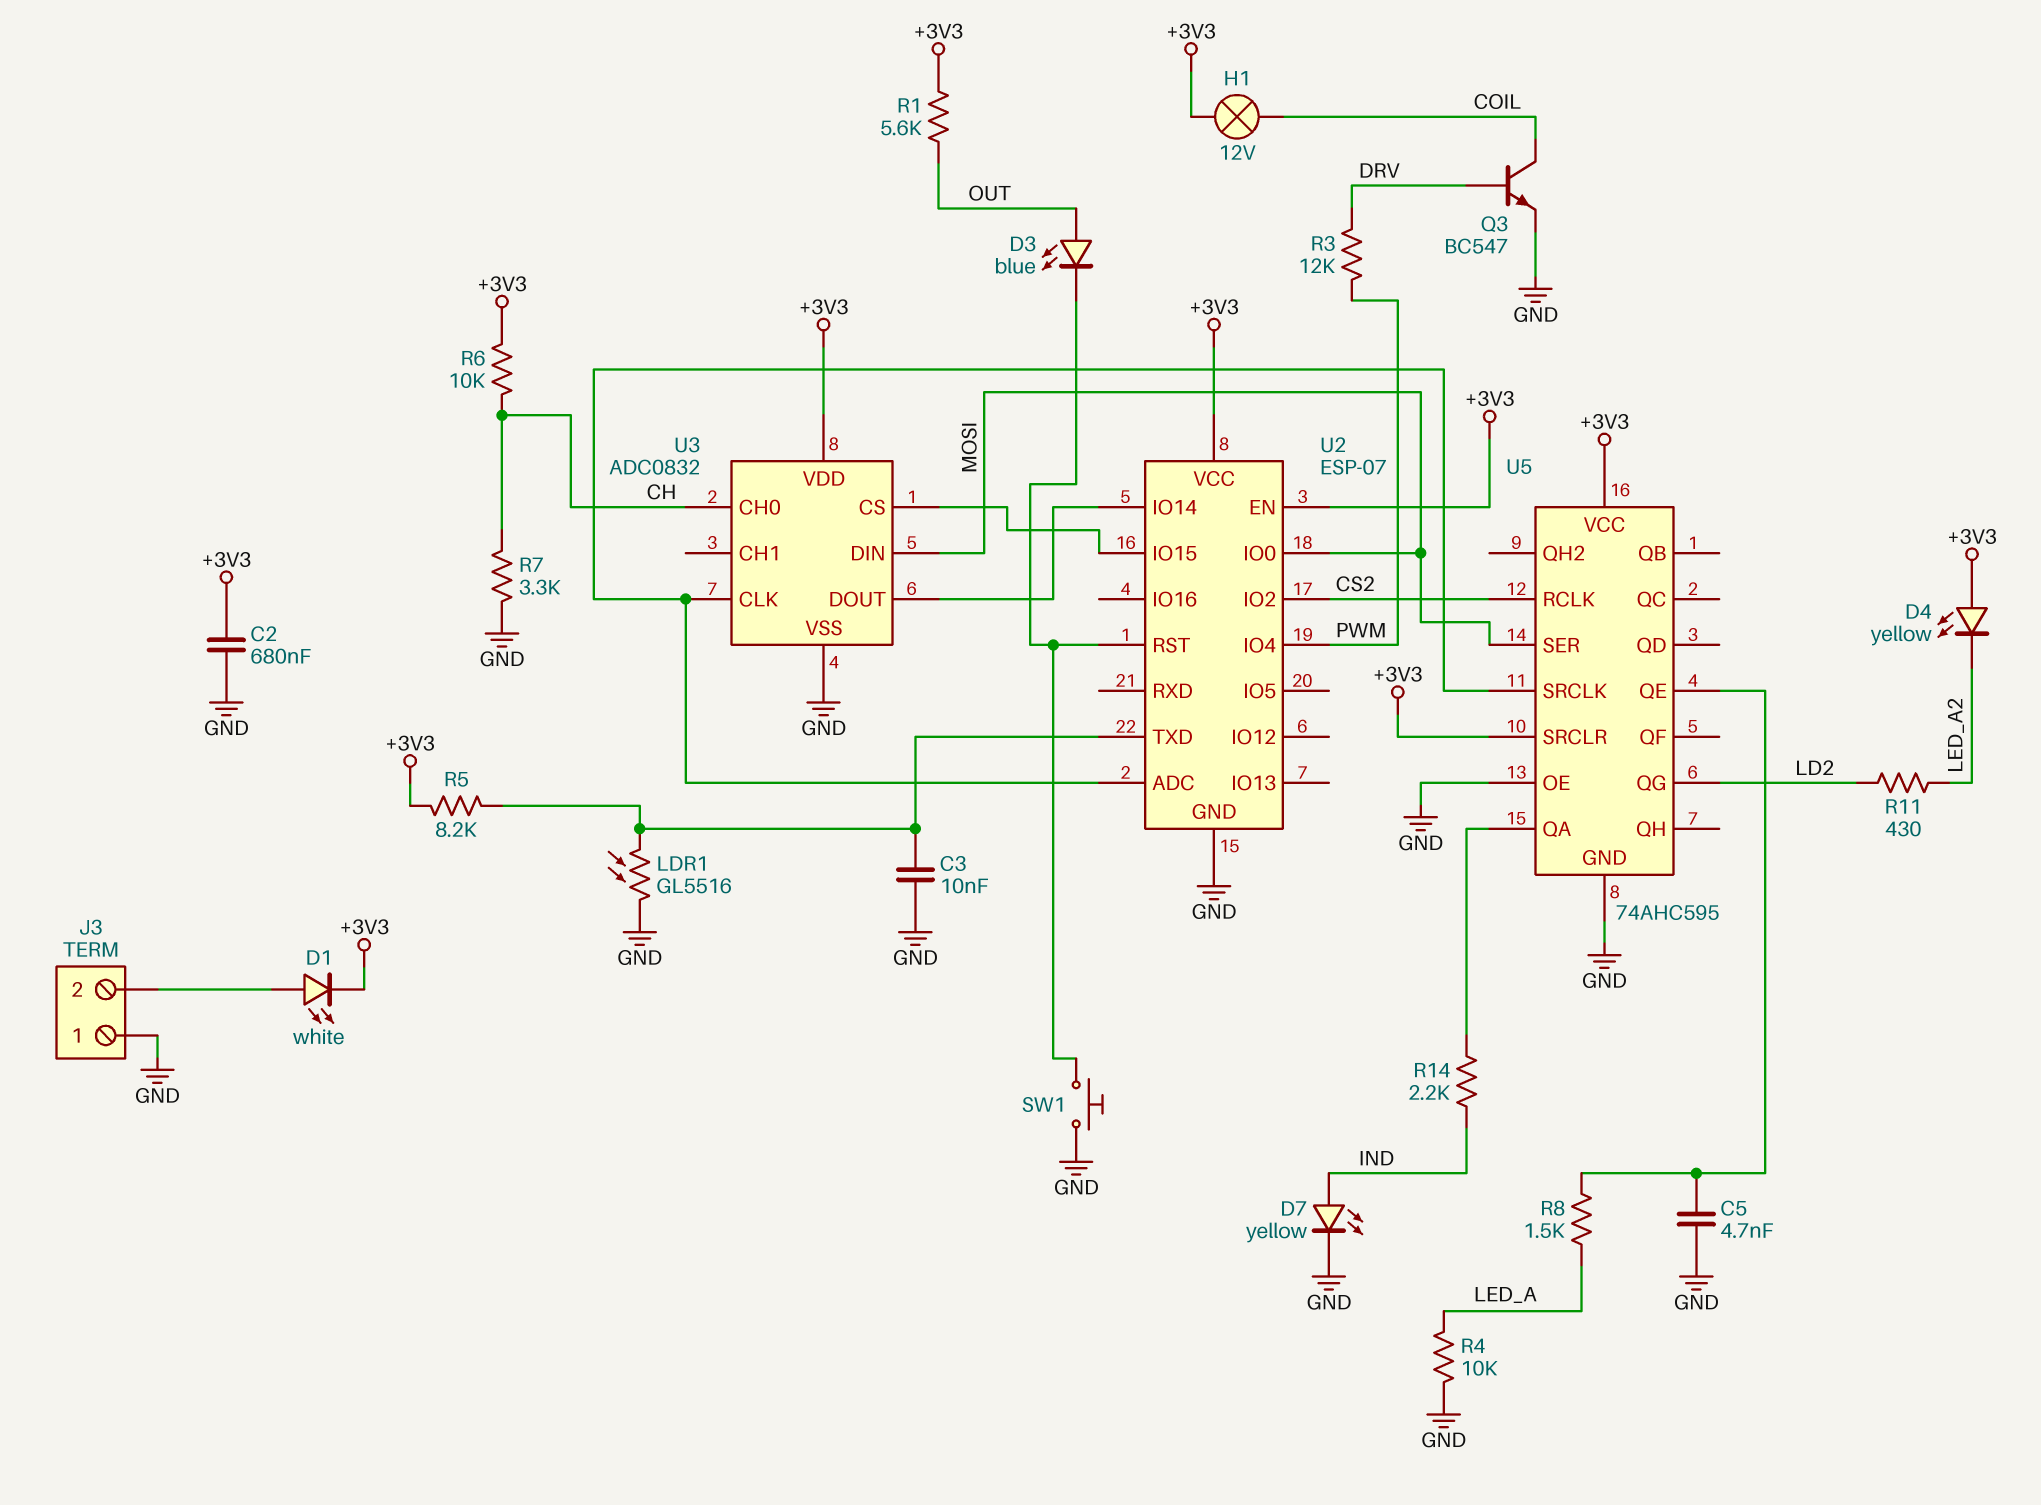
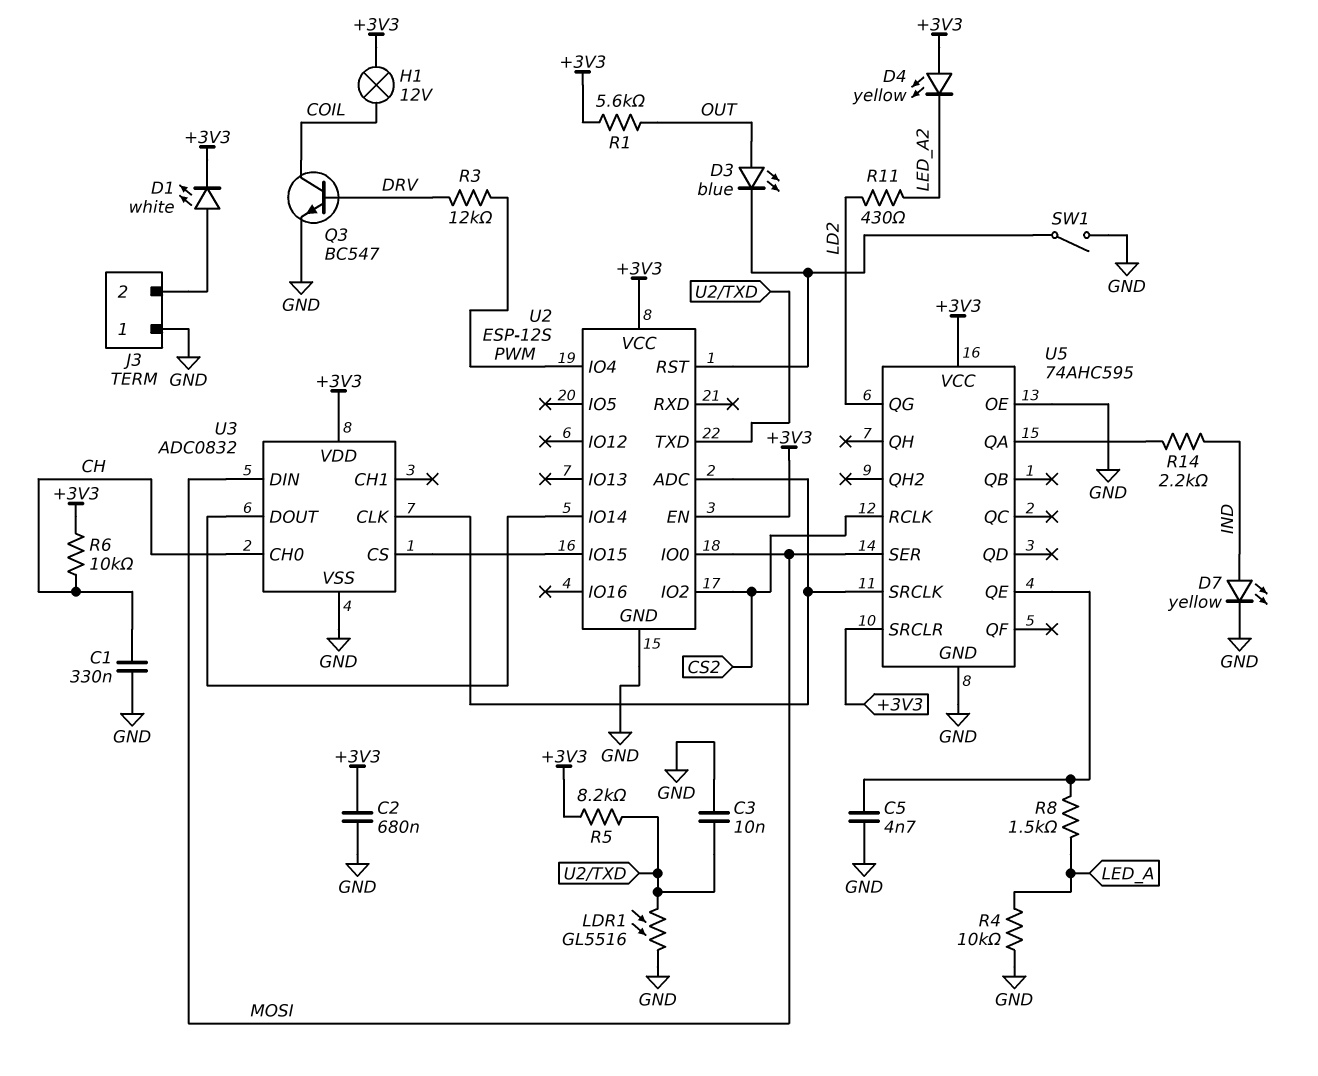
C1: none -> 330nF (CH, GND)
R7: 3.3k (CH, GND) -> none
SW1: button (GND, U2/RST) -> switch (GND, U2/RST)
U2: ESP-07 -> ESP-12S

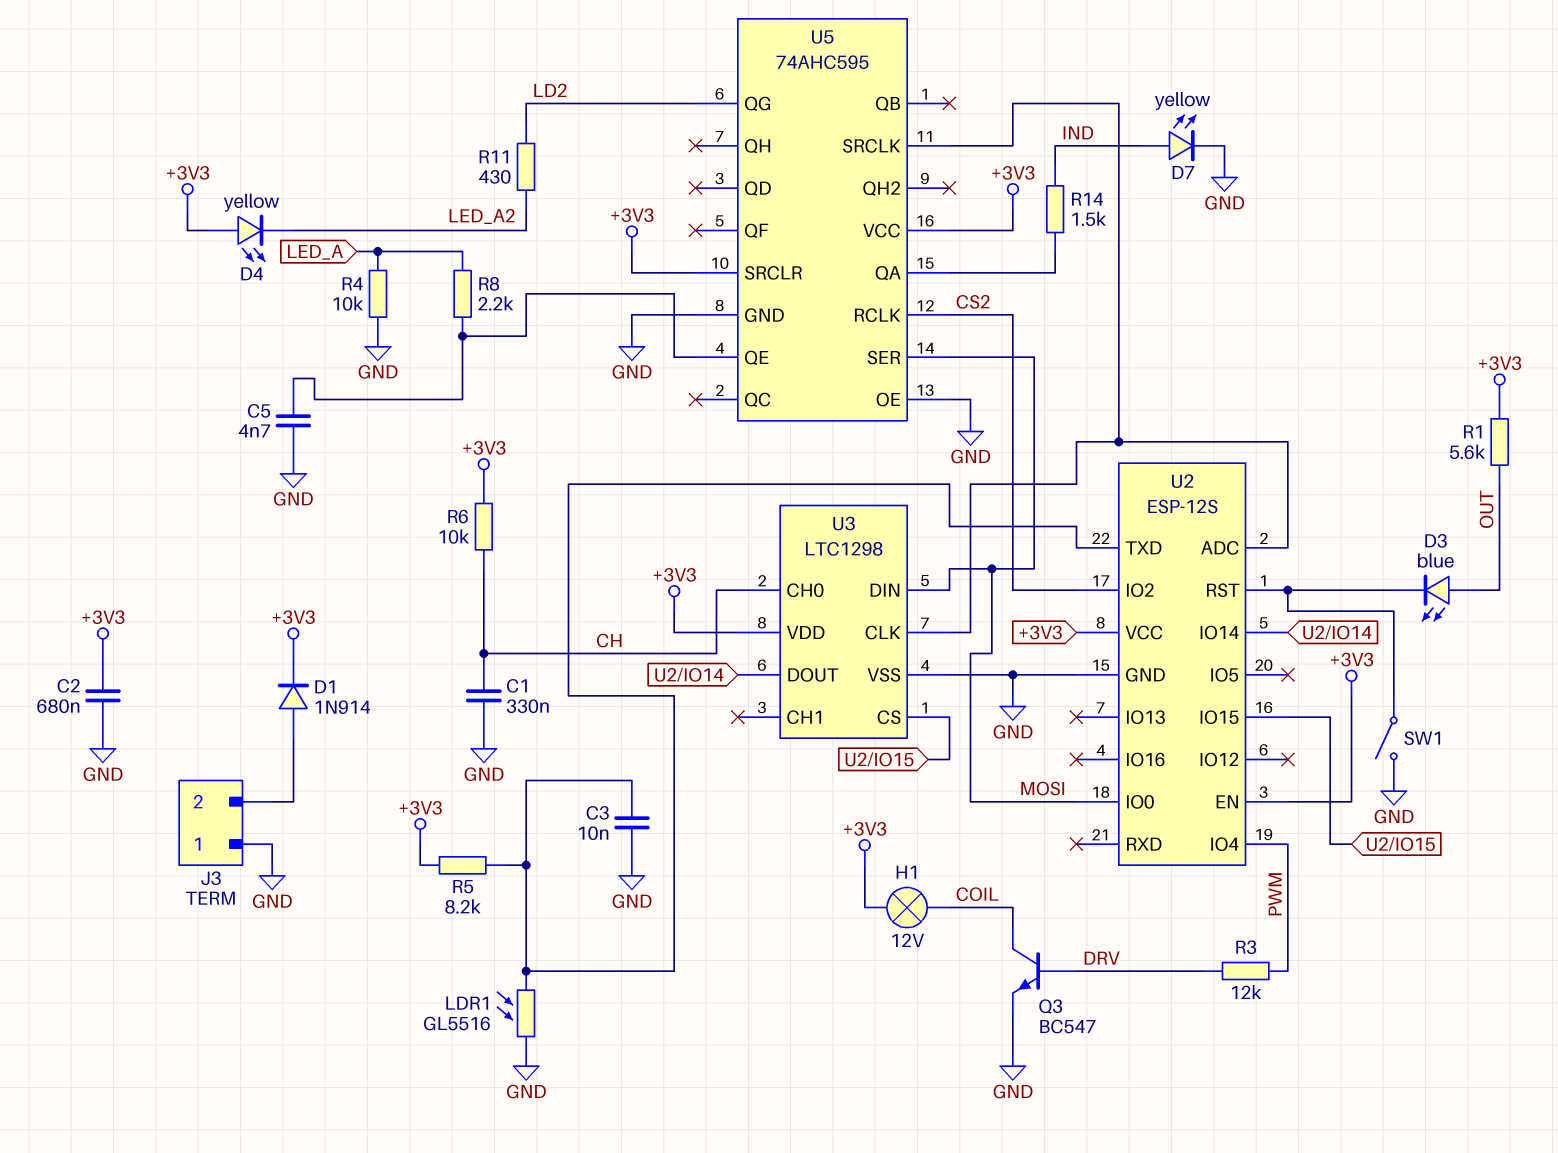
D1: LED white (A J3/2, K +3V3) -> diode 1N914 (A J3/2, K +3V3)
R8: 1.5k (LED_A, U5/QE) -> 2.2k (LED_A, U5/QE)
R14: 2.2k (IND, U5/QA) -> 1.5k (IND, U5/QA)
U3: ADC0832 -> LTC1298

